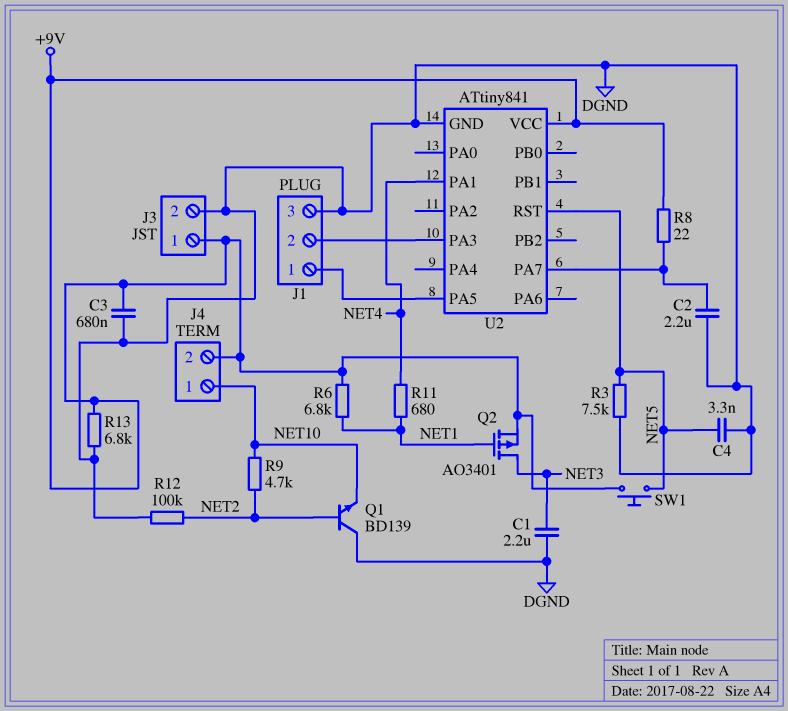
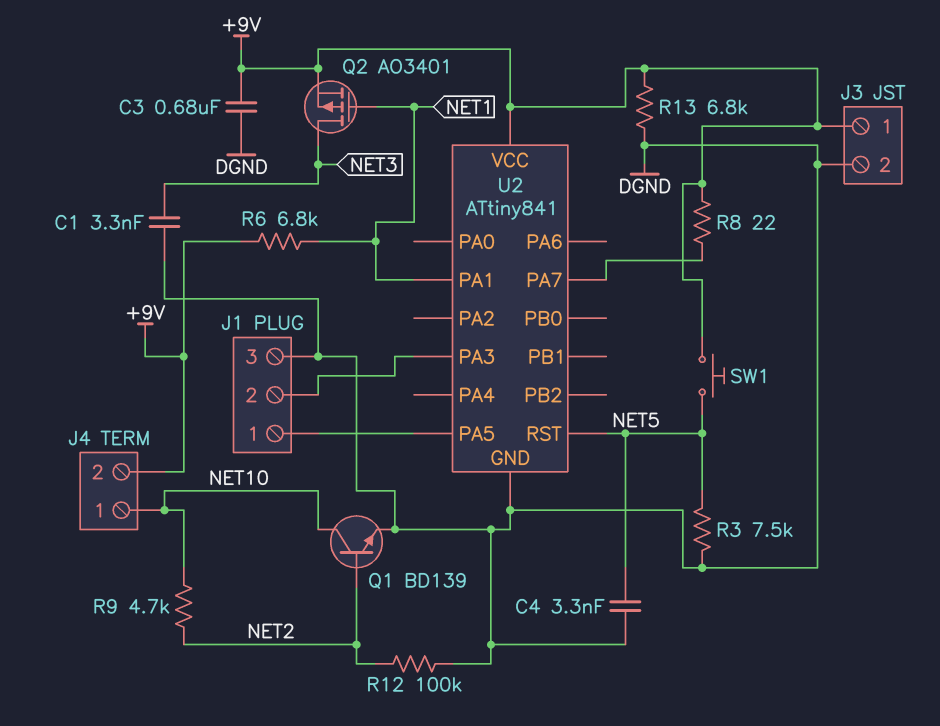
C1: 2.2uF (DGND, NET3) -> 3.3nF (DGND, NET3)
C2: 2.2uF (DGND, U2/PA7) -> none
Q1: NPN BD139 (B NET2, C DGND, E NET10) -> NPN BD139 (B NET2, C NET10, E DGND)
R11: 680 (NET1, NET4) -> none
U2 pin PA1: NET4 -> NET1

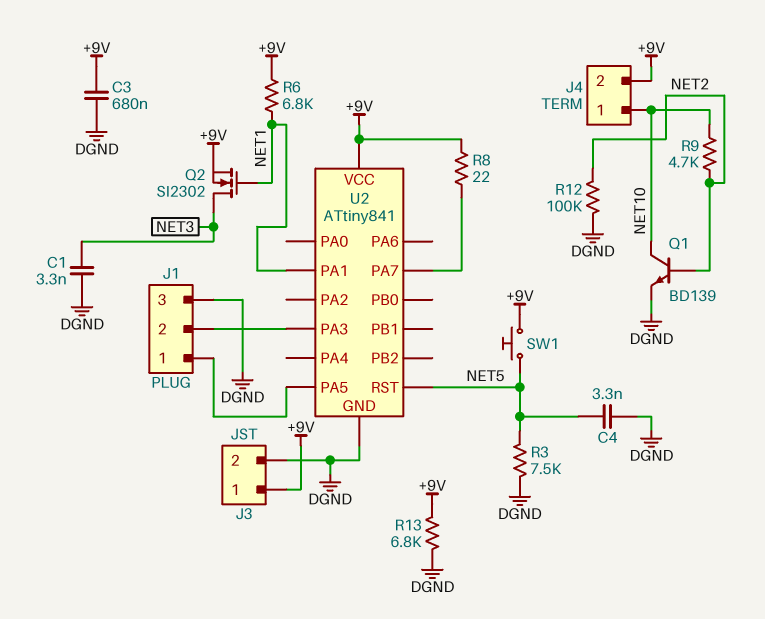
Q2: PMOS AO3401 (G NET1, D NET3, S +9V) -> NMOS SI2302 (G NET1, D NET3, S +9V)

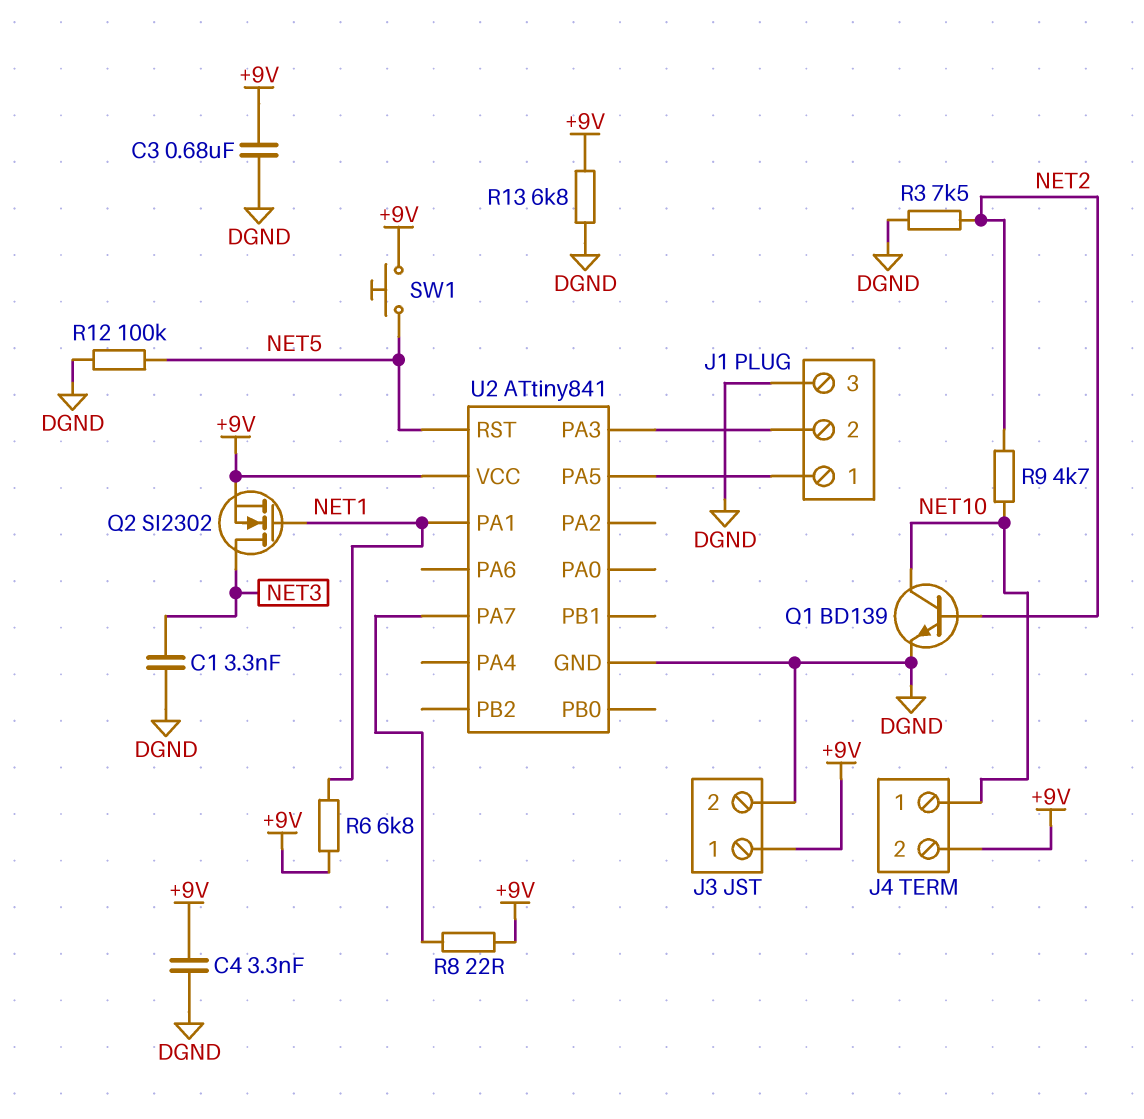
C4: 3.3nF (DGND, NET5) -> 3.3nF (+9V, DGND)
R3: 7.5k (DGND, NET5) -> 7.5k (DGND, NET2)
R12: 100k (DGND, NET2) -> 100k (DGND, NET5)

